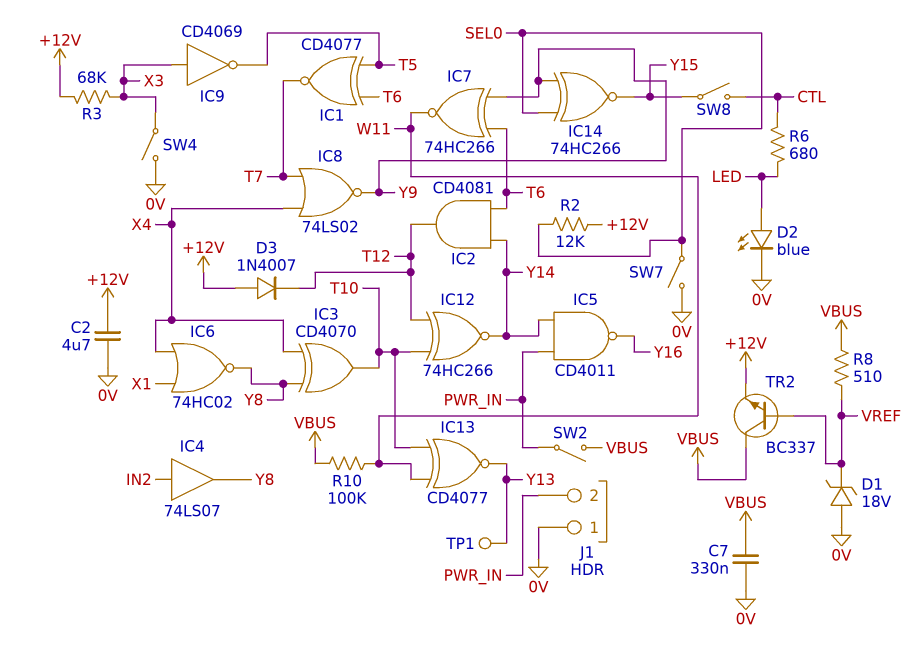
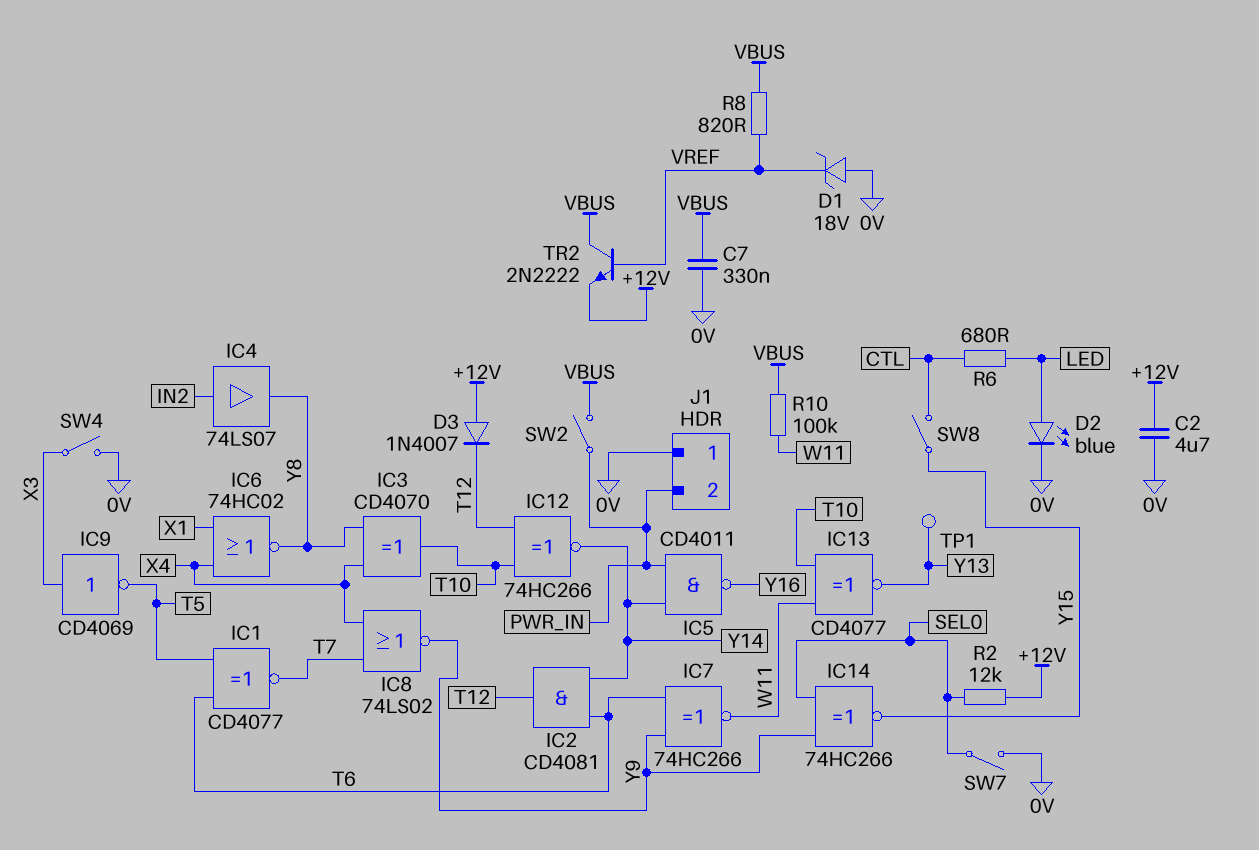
R3: 68k (+12V, X3) -> none
R8: 510 (VBUS, VREF) -> 820 (VBUS, VREF)
TR2: NPN BC337 (B VREF, C VBUS, E +12V) -> NPN 2N2222 (B VREF, C VBUS, E +12V)

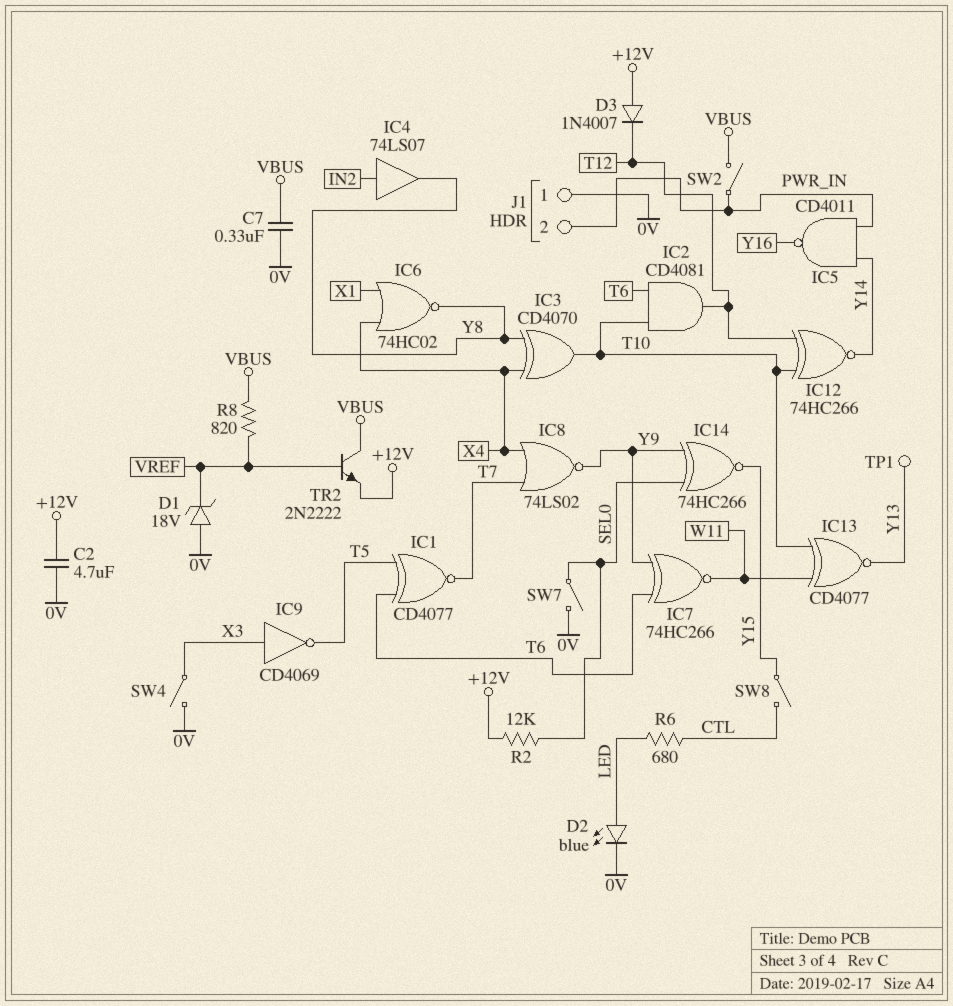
IC2: AND CD4081 (in T6, in Y14, out T12) -> AND CD4081 (in T6, in T10, out T12)
R10: 100k (VBUS, W11) -> none

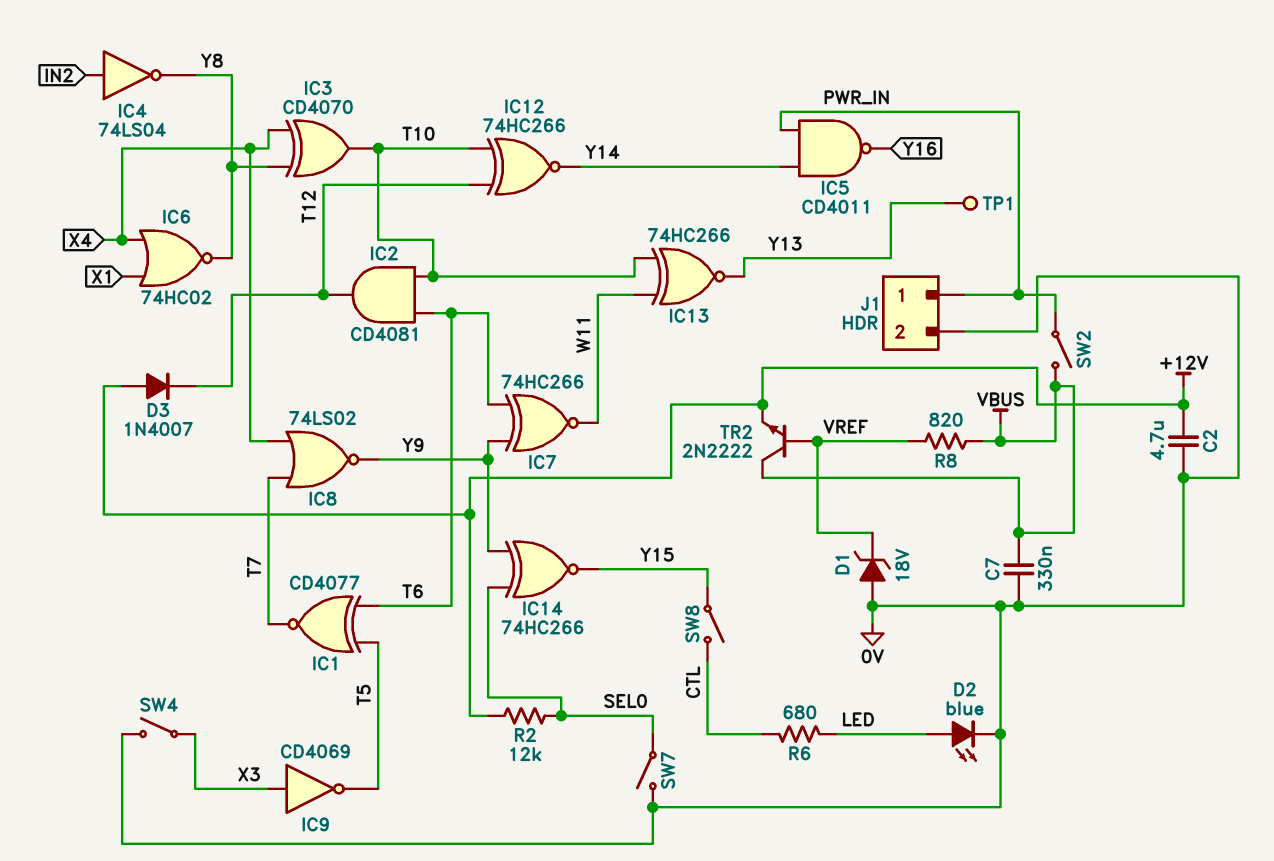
IC4: buffer 74LS07 (in IN2, out Y8) -> NOT 74LS04 (in IN2, out Y8)
IC13: XNOR CD4077 (in T10, in W11, out Y13) -> XNOR 74HC266 (in T10, in W11, out Y13)
J1 pin 1: 0V -> PWR_IN
J1 pin 2: PWR_IN -> 0V

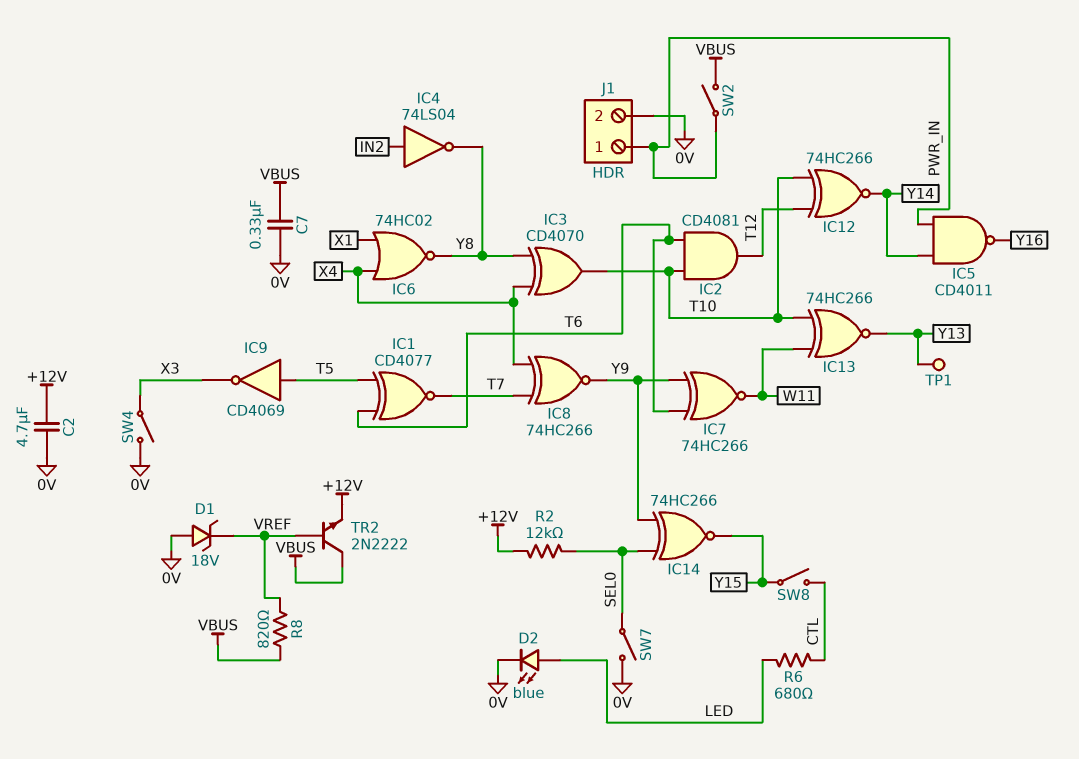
D3: diode 1N4007 (A +12V, K T12) -> none
IC8: NOR 74LS02 (in T7, in X4, out Y9) -> XNOR 74HC266 (in T7, in X4, out Y9)
IC9: NOT CD4069 (in X3, out T5) -> NOT CD4069 (in T5, out X3)

